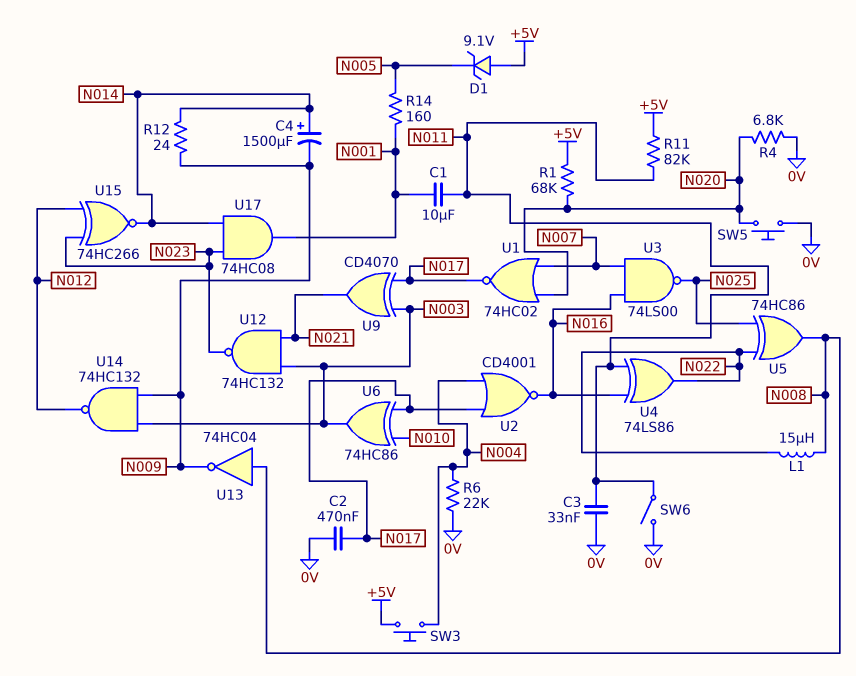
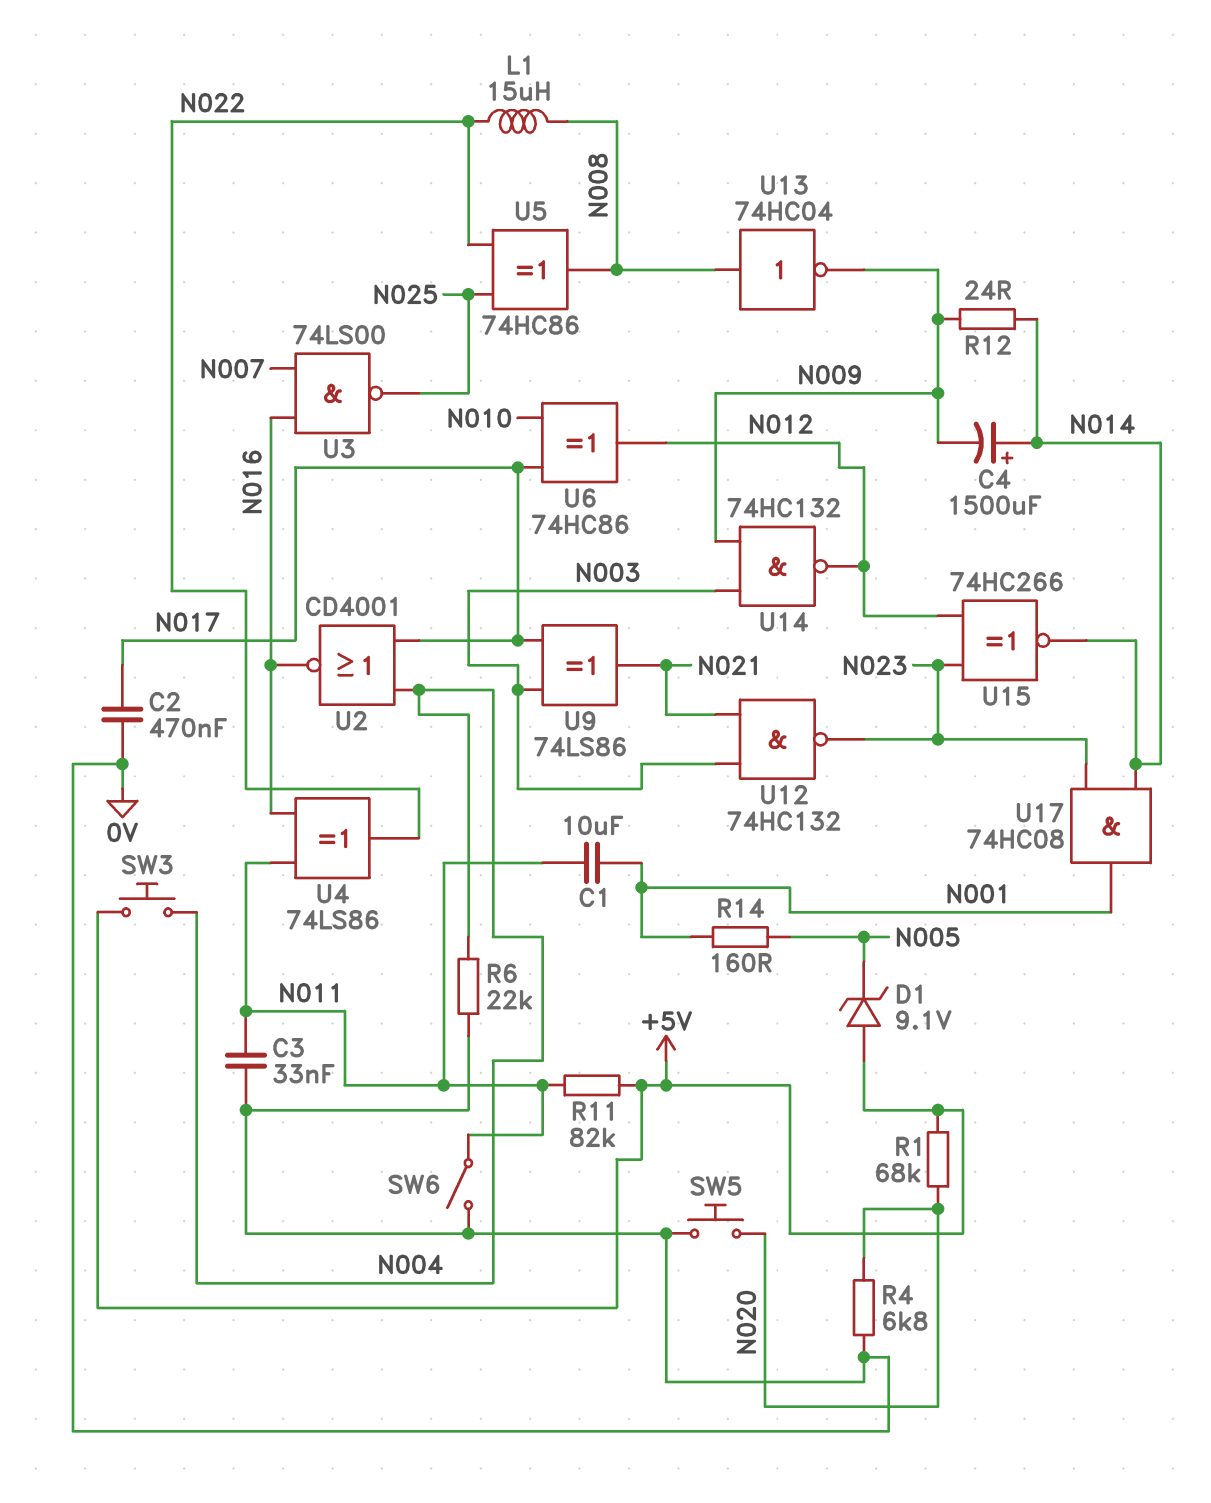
U1: NOR 74HC02 (in N007, in N020, out N017) -> none
U6: XOR 74HC86 (in N010, in N017, out N003) -> XOR 74HC86 (in N010, in N017, out N012)
U9: XOR CD4070 (in N003, in N017, out N021) -> XOR 74LS86 (in N003, in N017, out N021)

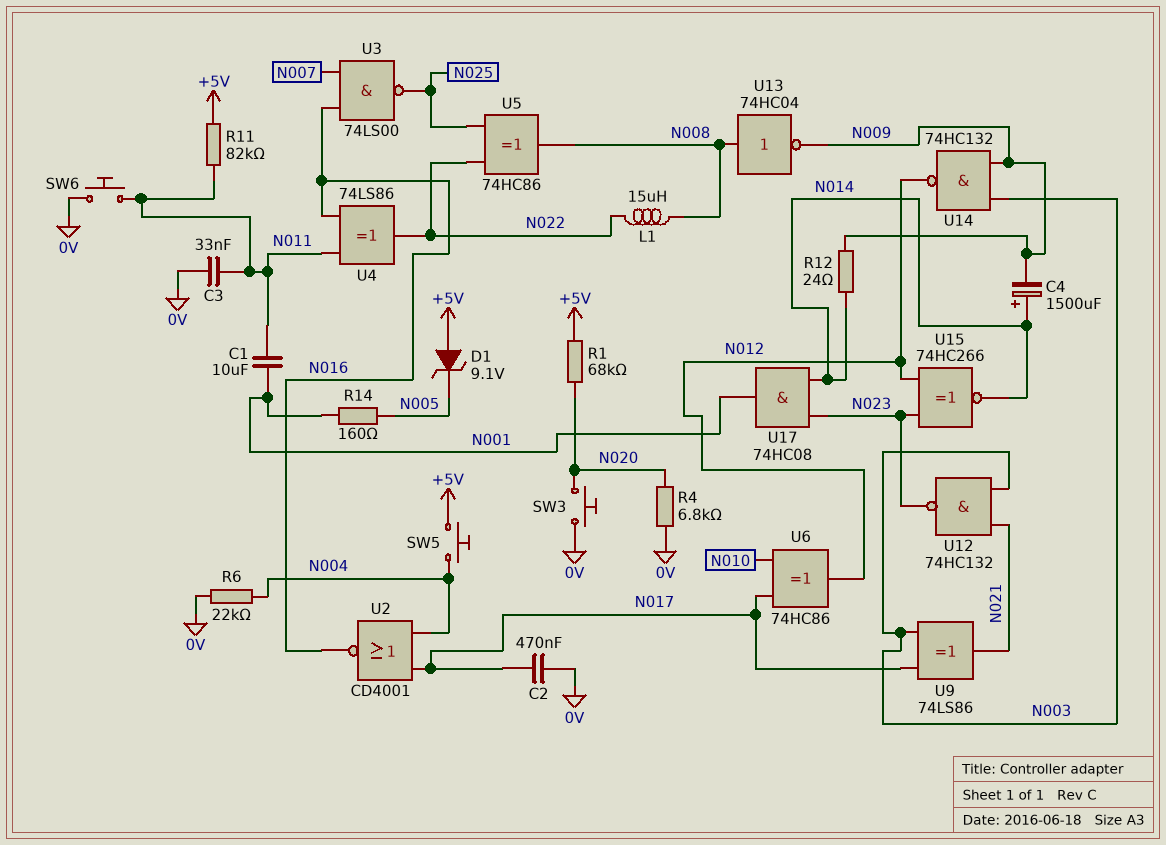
SW3: button (+5V, N004) -> button (0V, N020)
SW5: button (0V, N020) -> button (+5V, N004)
SW6: switch (0V, N011) -> button (0V, N011)

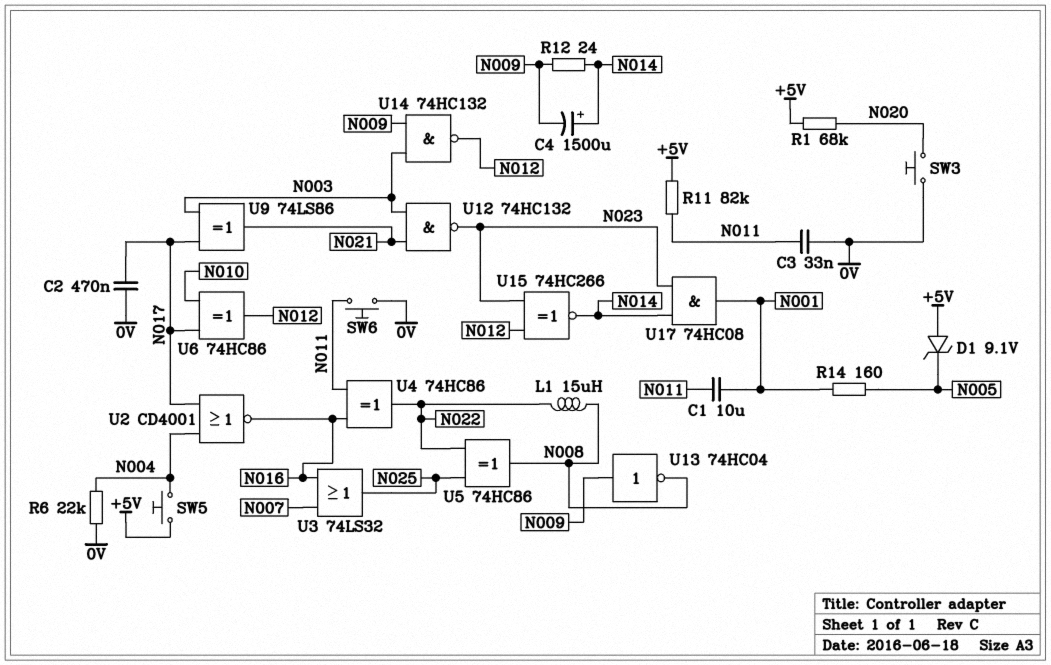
R4: 6.8k (0V, N020) -> none
U3: NAND 74LS00 (in N007, in N016, out N025) -> OR 74LS32 (in N007, in N016, out N025)
U4: XOR 74LS86 (in N011, in N016, out N022) -> XOR 74HC86 (in N011, in N016, out N022)
U13: NOT 74HC04 (in N008, out N009) -> NOT 74HC04 (in N009, out N008)

